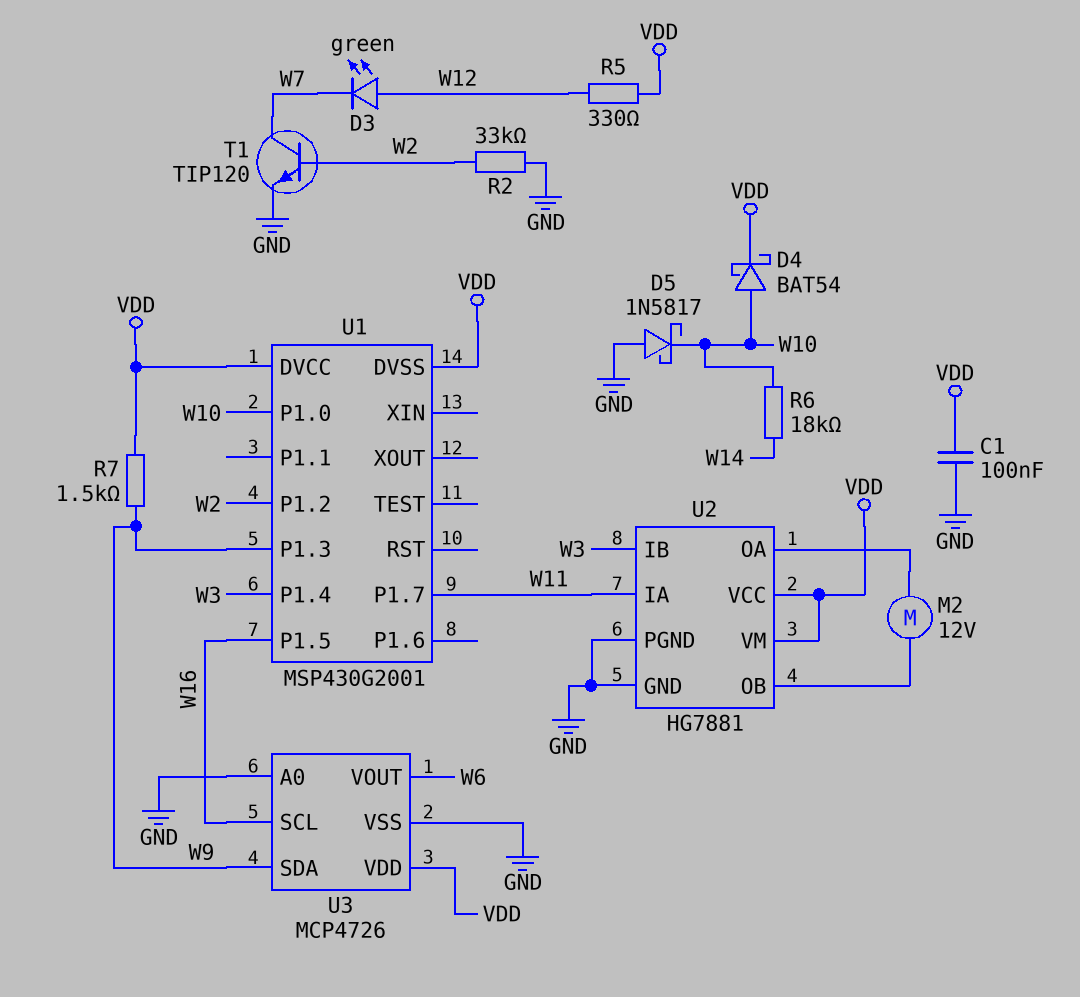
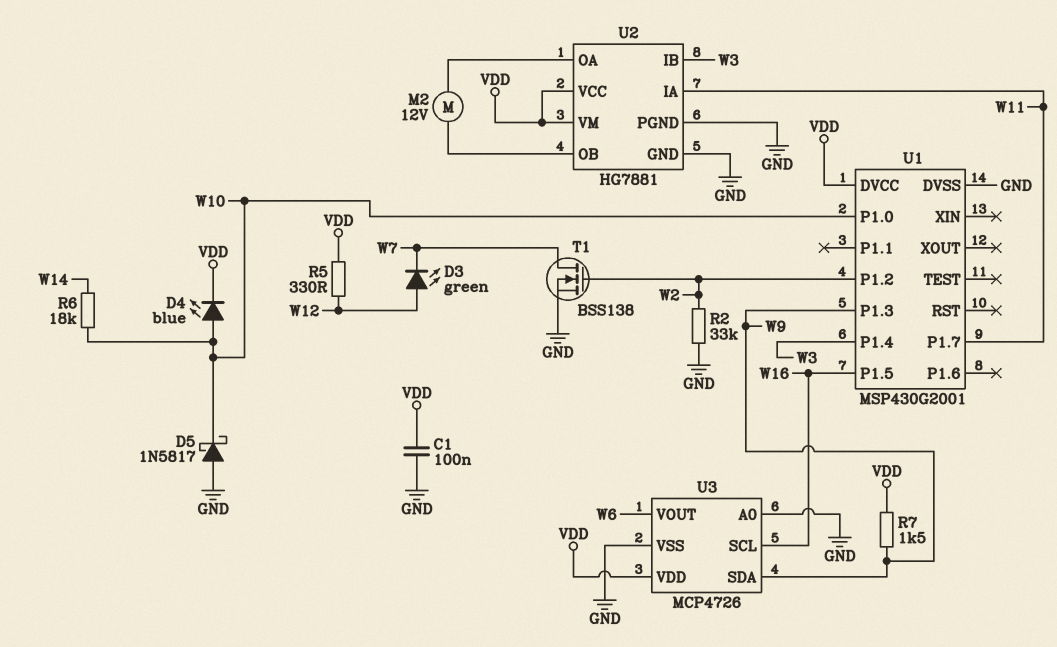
D4: schottky BAT54 (A W10, K VDD) -> LED blue (A W10, K VDD)
T1: NPN TIP120 (B W2, C W7, E GND) -> NMOS BSS138 (G W2, D W7, S GND)
U1 pin DVSS: VDD -> GND

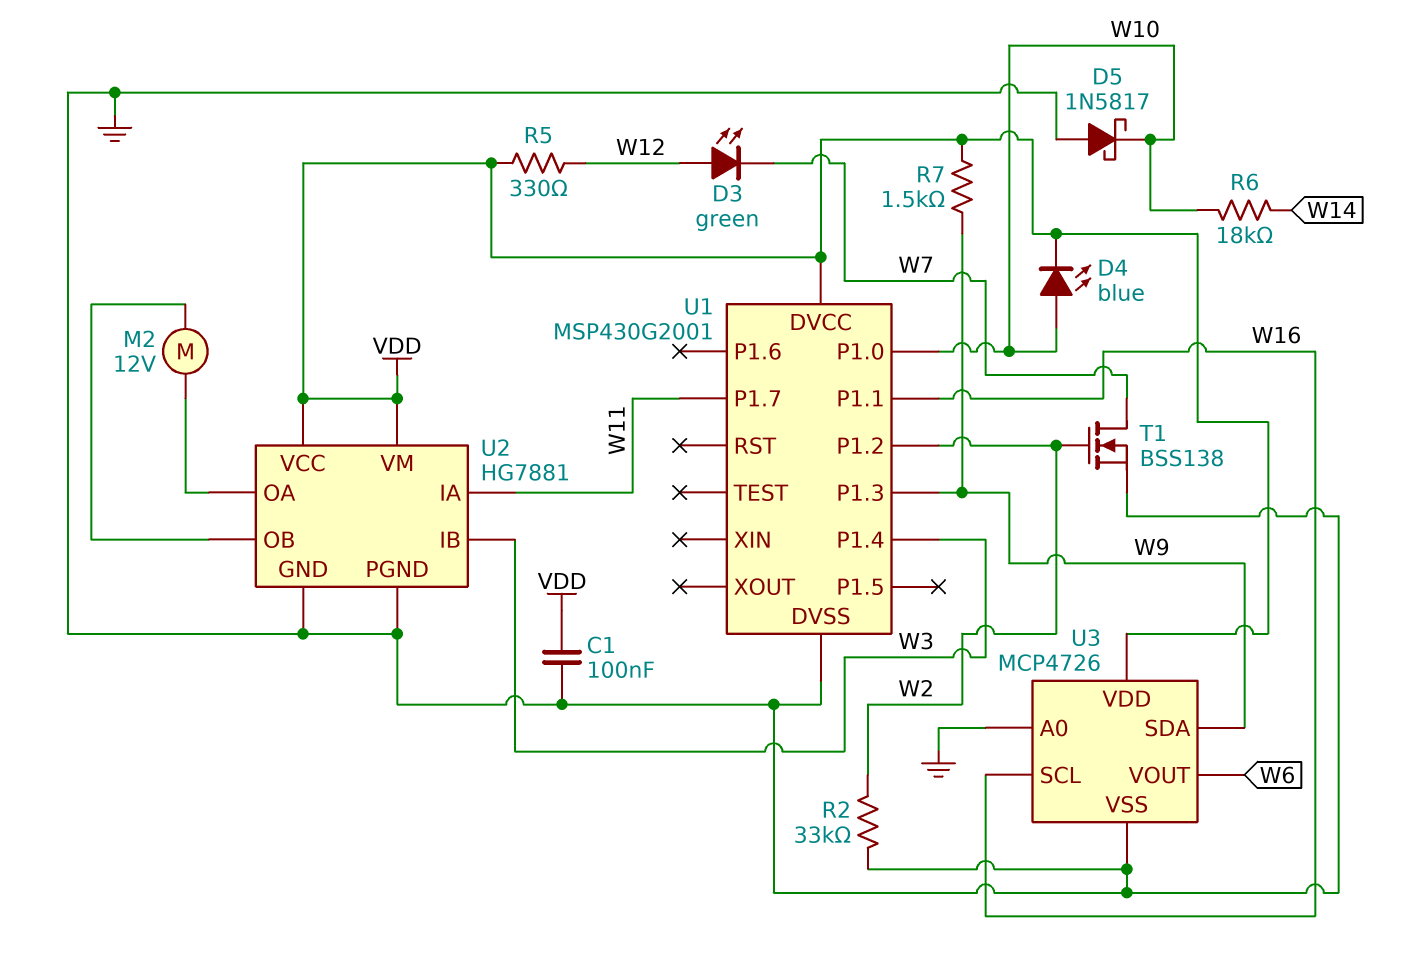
U1 pin P1.1: none -> W16
U1 pin P1.5: W16 -> none

